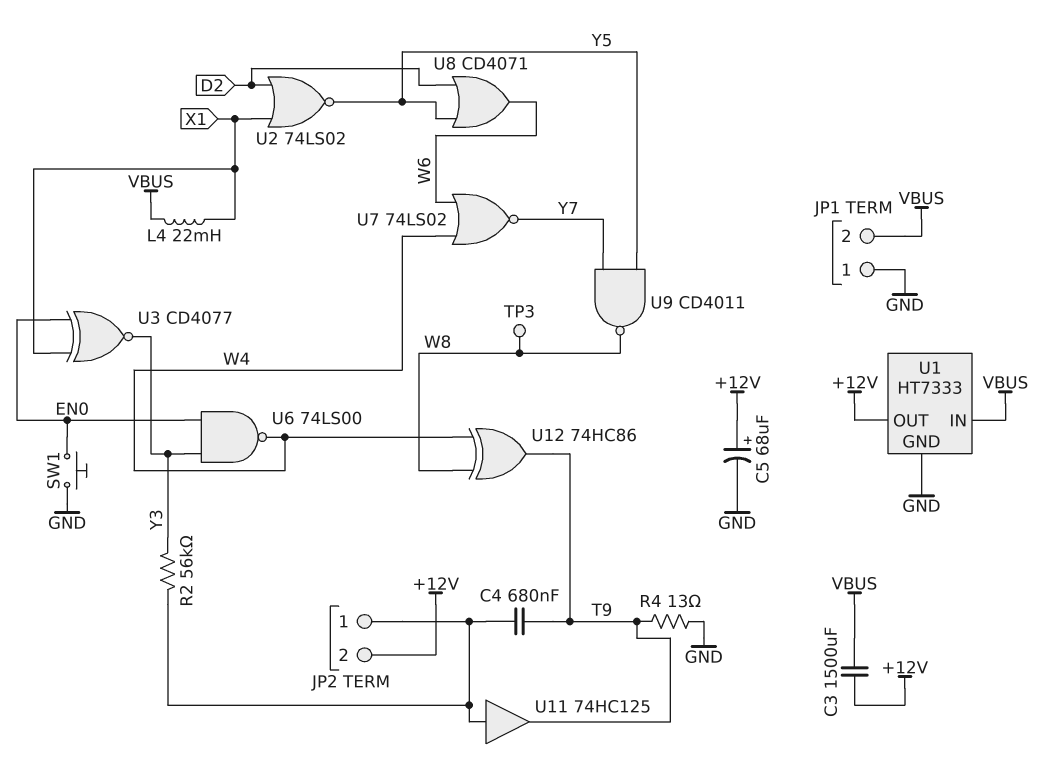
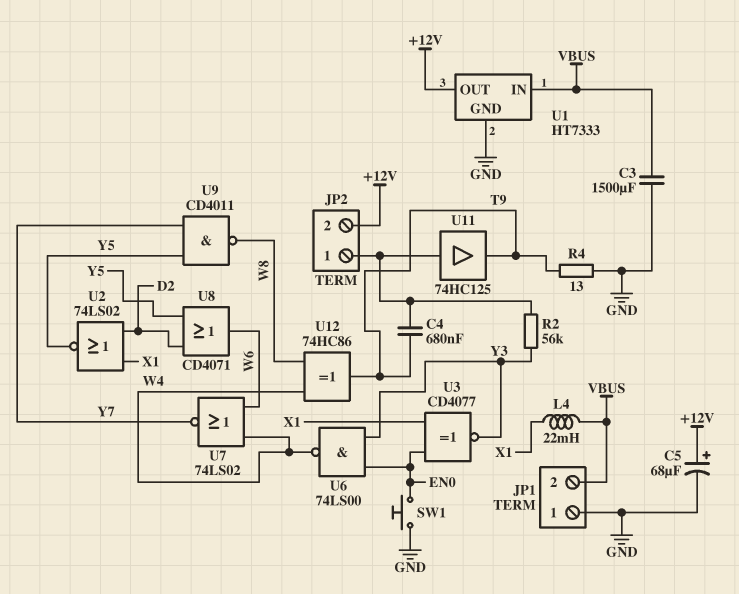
C3: 1500uF (+12V, VBUS) -> 1500uF (GND, VBUS)
TP3: test point (W8) -> none

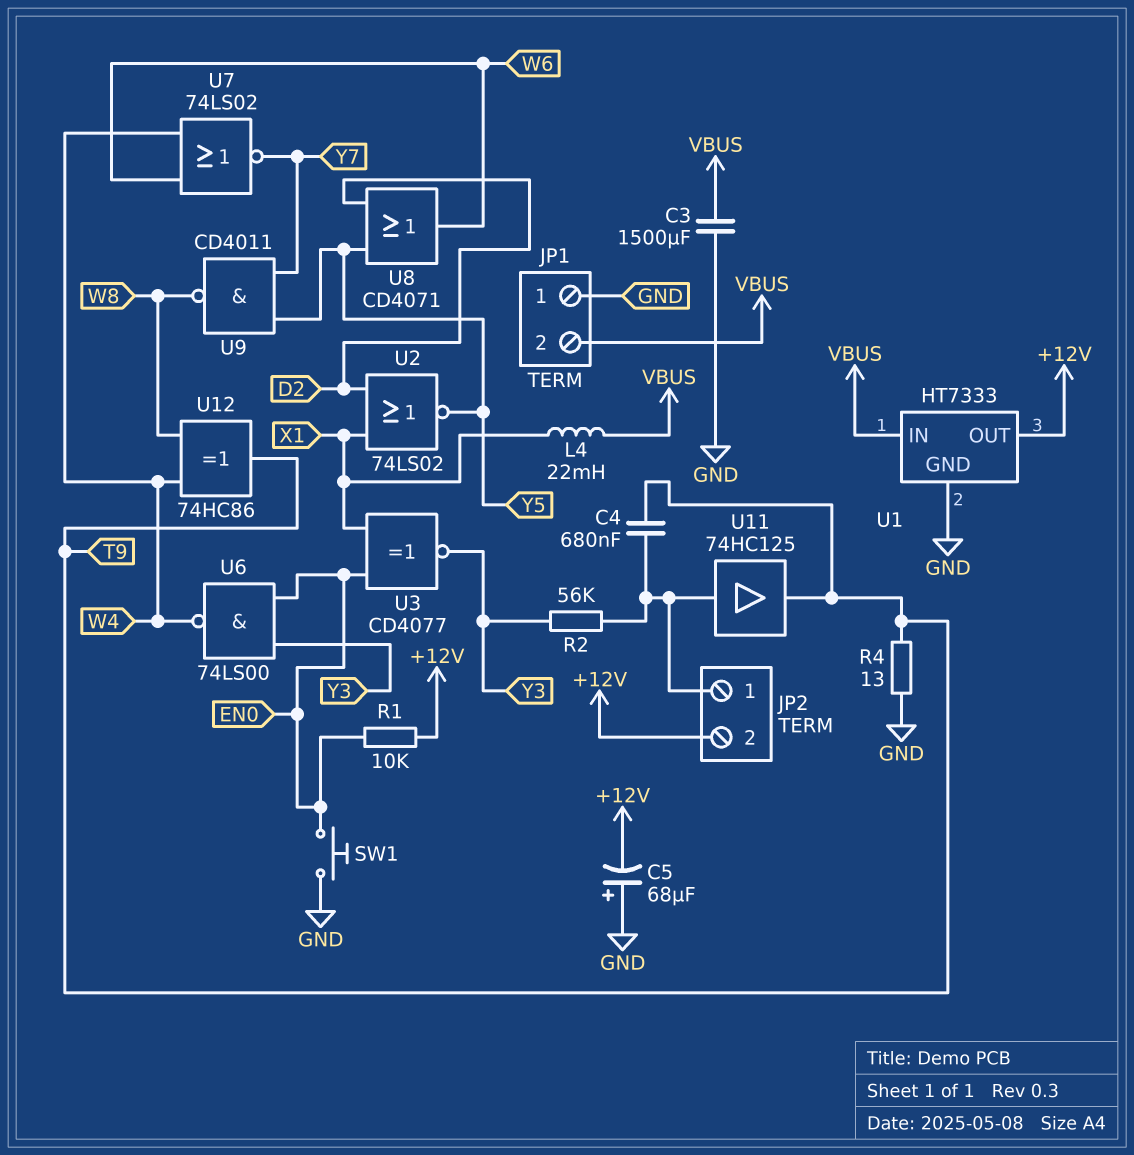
C5: 68uF (plus +12V, minus GND) -> 68uF (plus GND, minus +12V)
R1: none -> 10k (+12V, EN0)

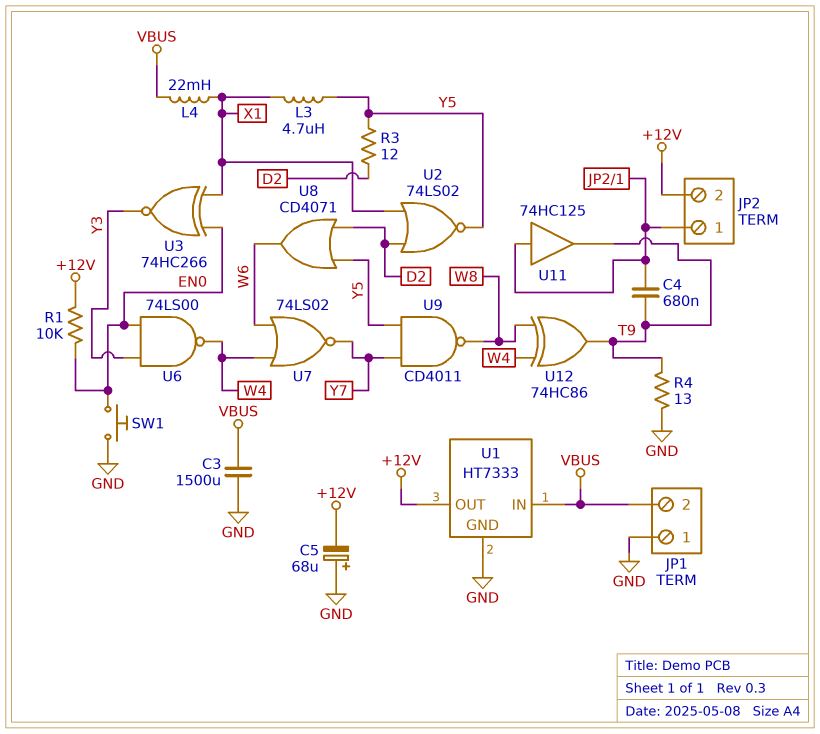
L3: none -> 4.7uH (X1, Y5)
R2: 56k (JP2/1, Y3) -> none
R3: none -> 12 (D2, Y5)
U3: XNOR CD4077 (in EN0, in X1, out Y3) -> XNOR 74HC266 (in EN0, in X1, out Y3)

